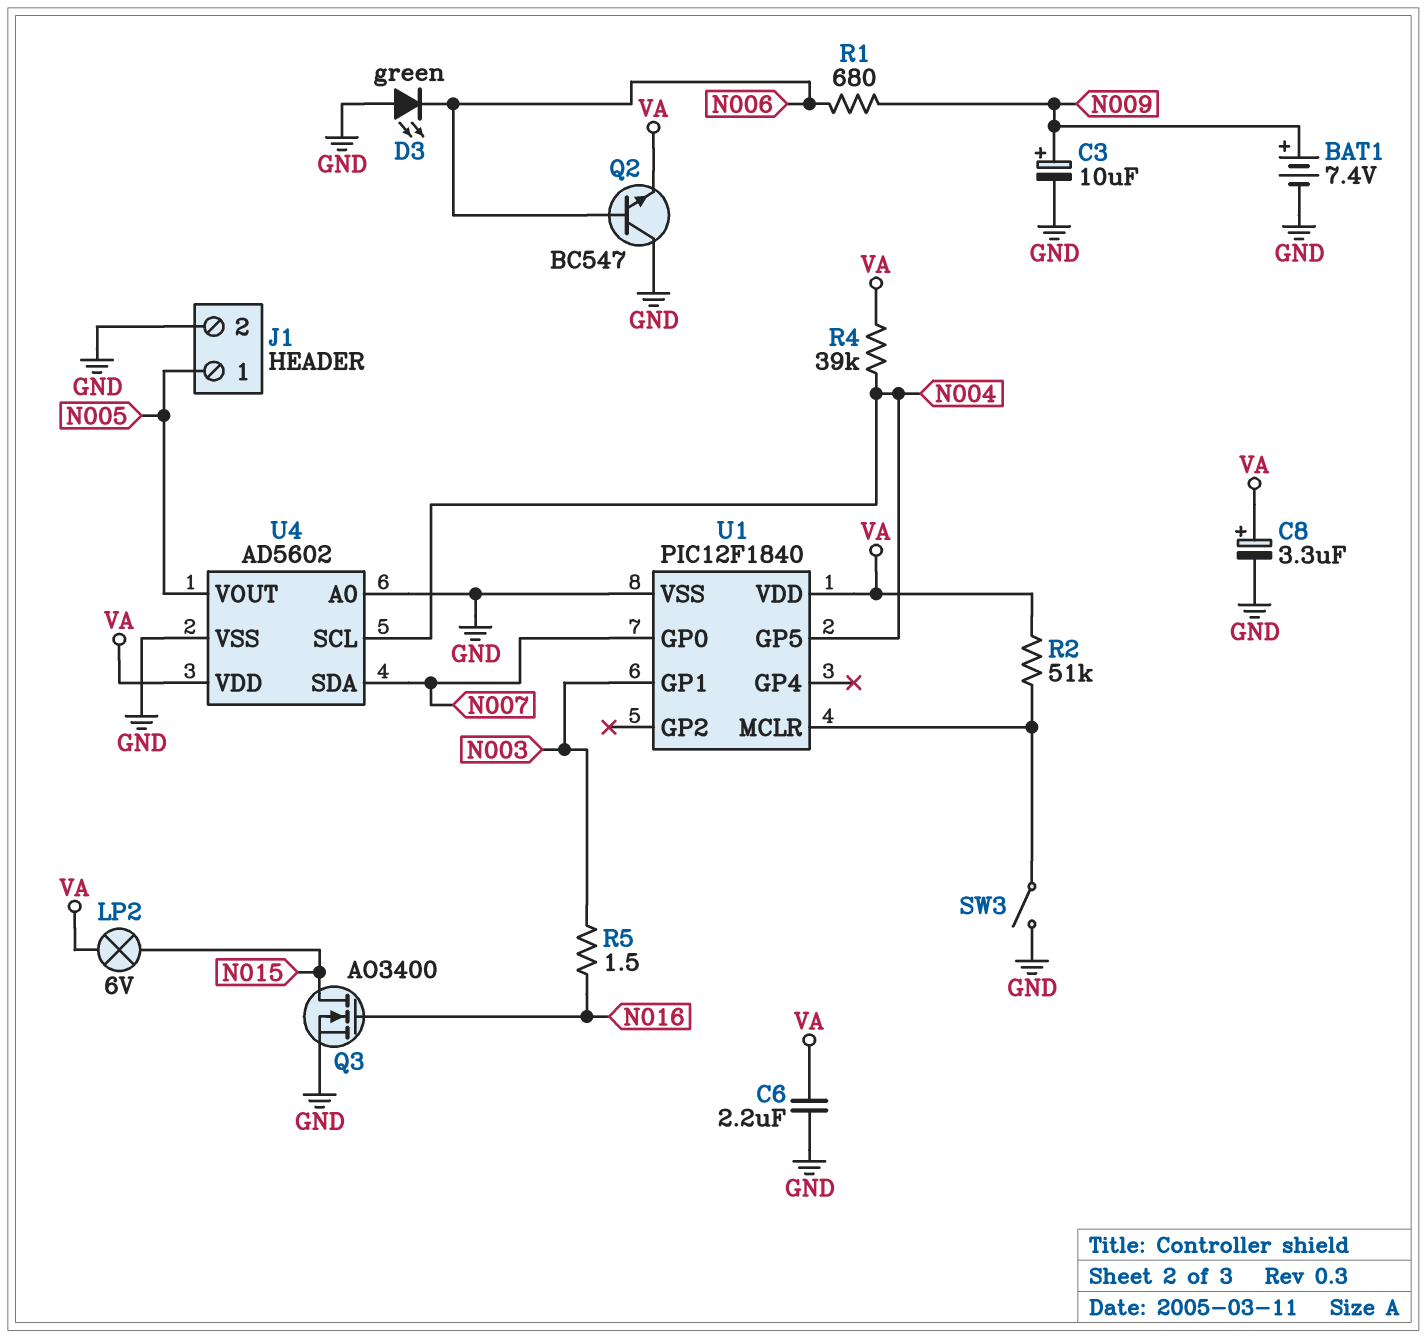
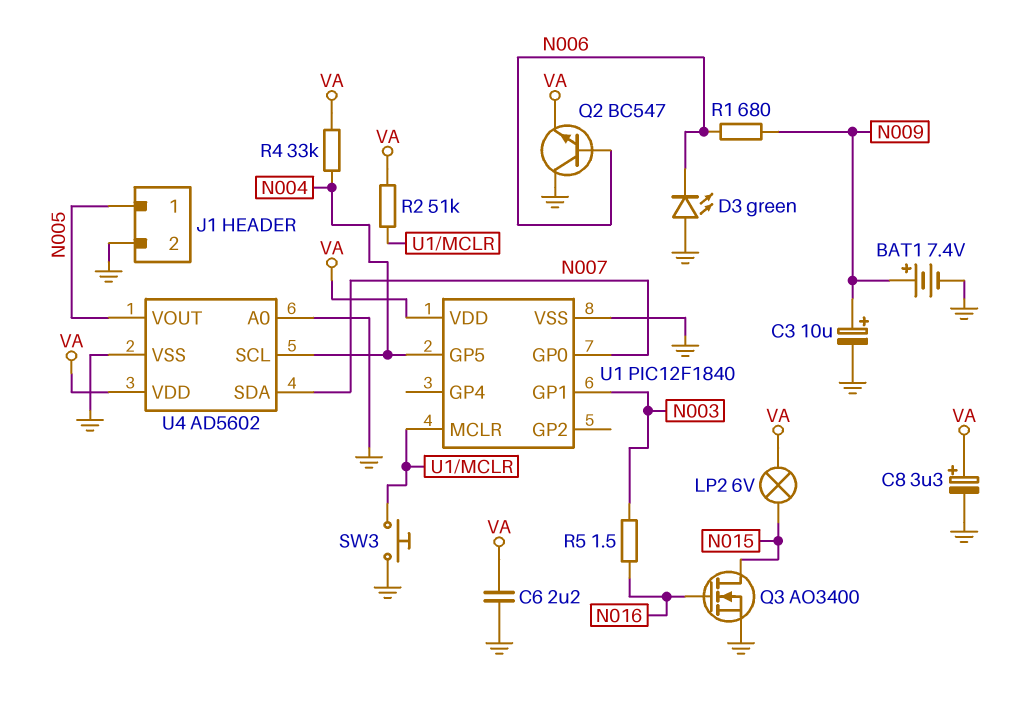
R4: 39k (N004, VA) -> 33k (N004, VA)
SW3: switch (GND, U1/MCLR) -> button (GND, U1/MCLR)

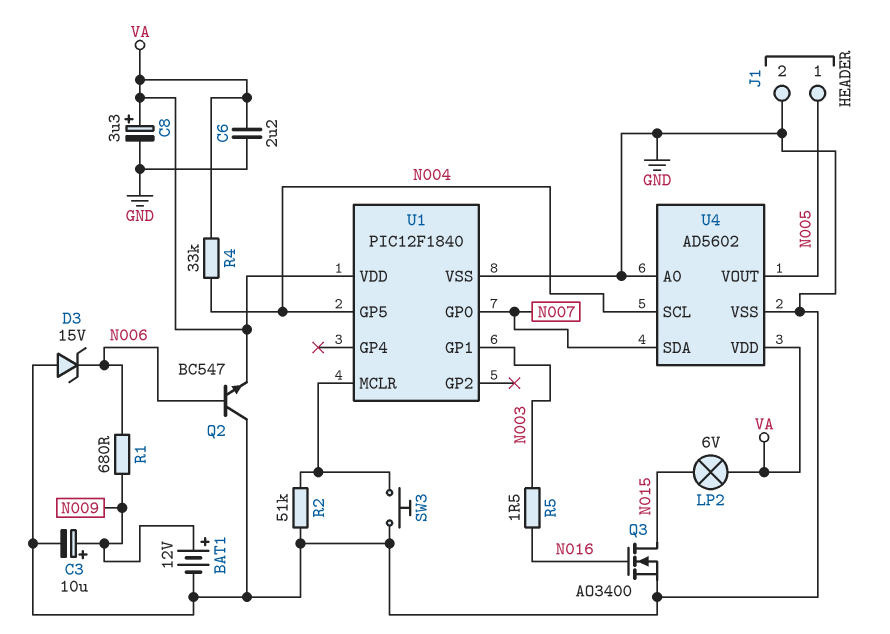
BAT1: 7.4V (plus N009, minus GND) -> 12V (plus N009, minus GND)
D3: LED green (A GND, K N006) -> zener 15V (A GND, K N006)
R2: 51k (U1/MCLR, VA) -> 51k (GND, U1/MCLR)

